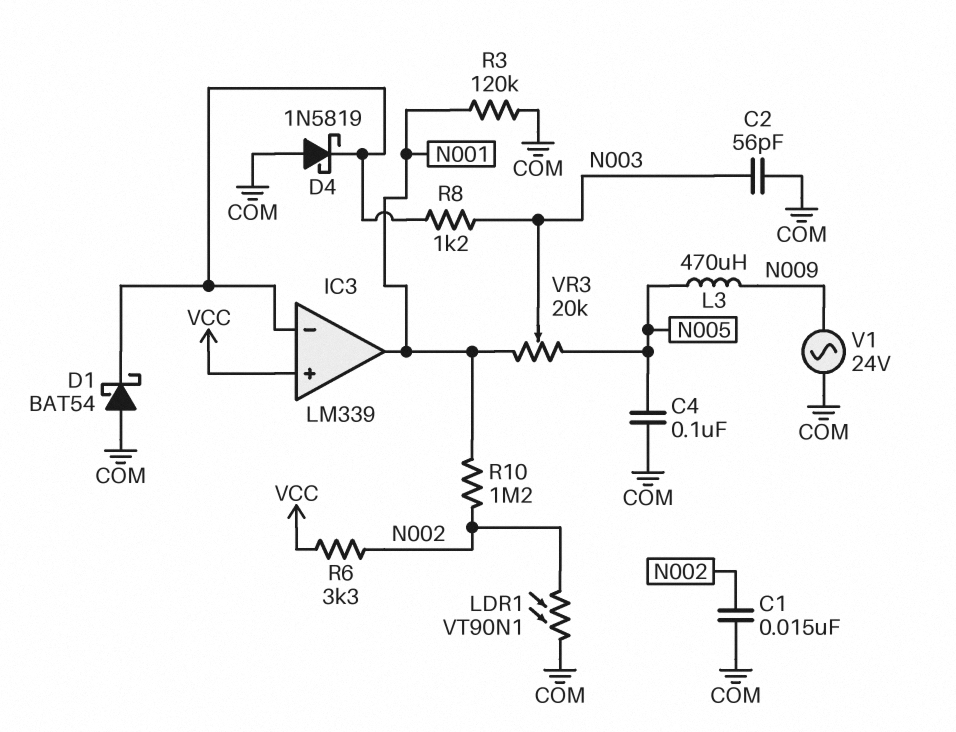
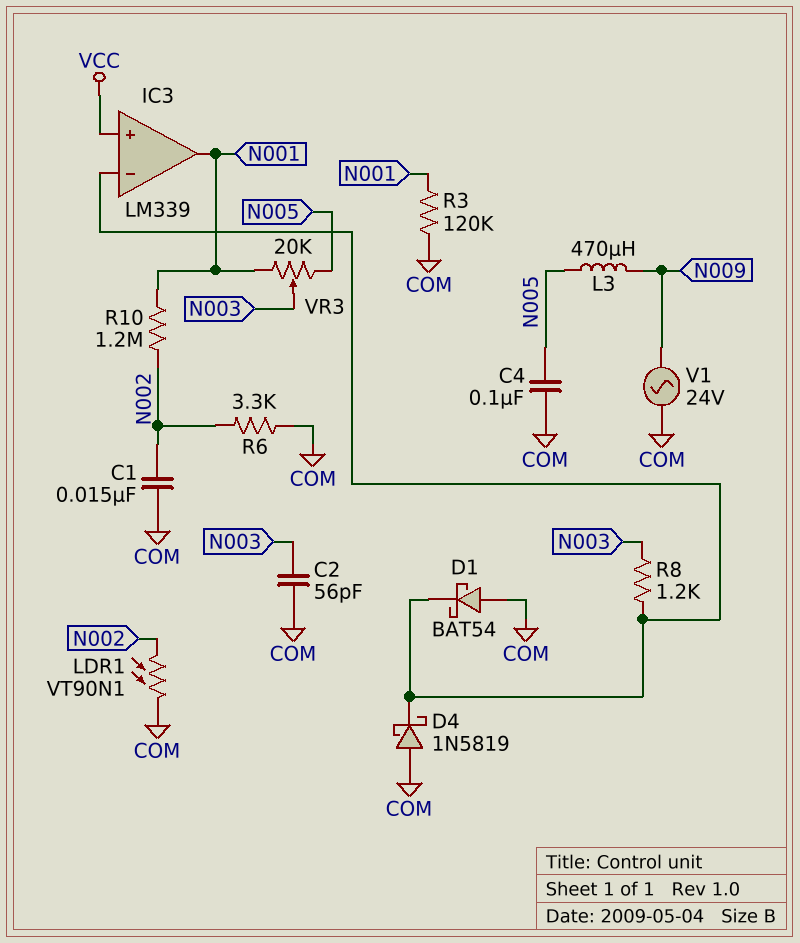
R6: 3.3k (N002, VCC) -> 3.3k (COM, N002)

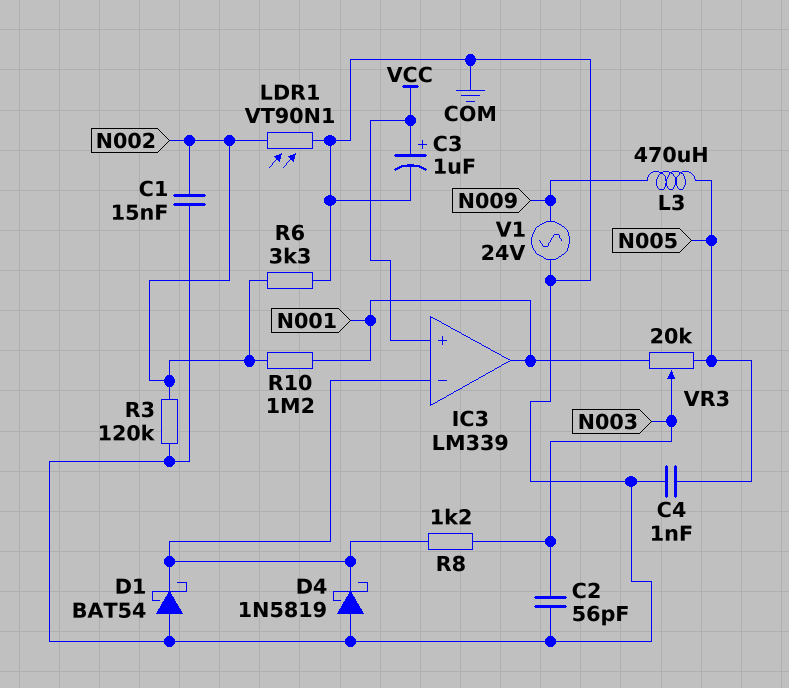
C3: none -> 1uF (plus VCC, minus COM)
C4: 100nF (COM, N005) -> 1nF (COM, N005)
R3: 120k (COM, N001) -> 120k (COM, N002)

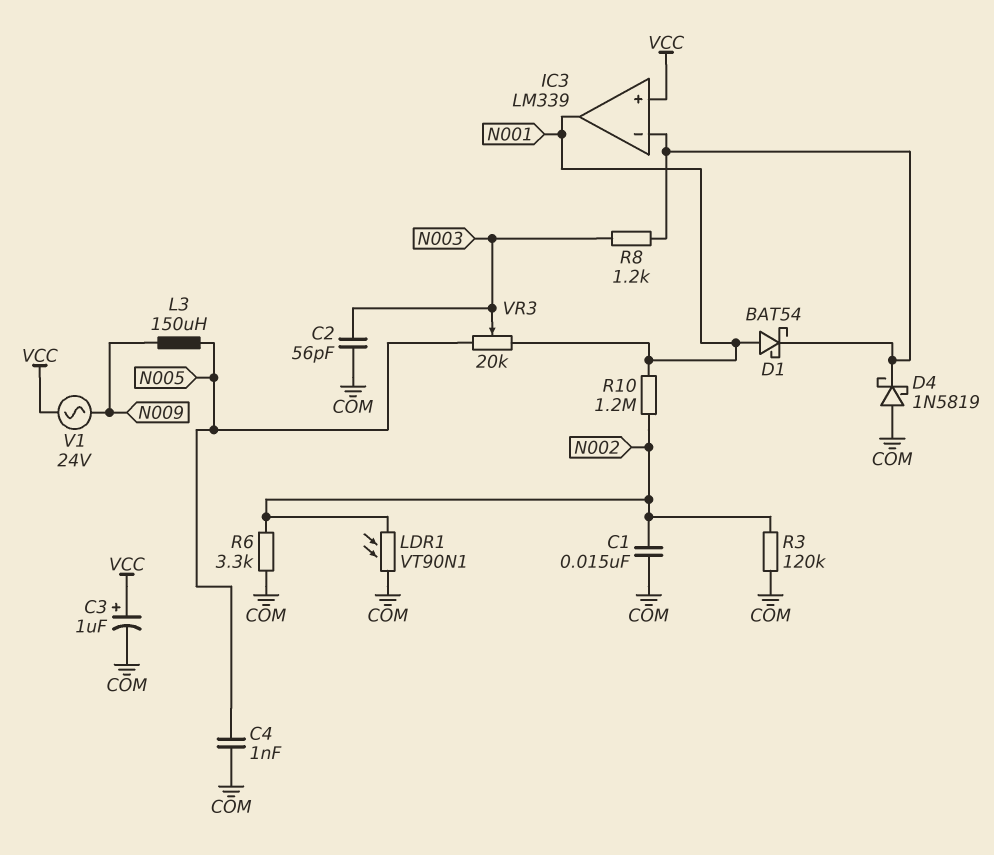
D1: schottky BAT54 (A COM, K IC3/in-) -> schottky BAT54 (A N001, K IC3/in-)
L3: 470uH (N005, N009) -> 150uH (N005, N009)
V1: AC 24V (COM, N009) -> AC 24V (N009, VCC)

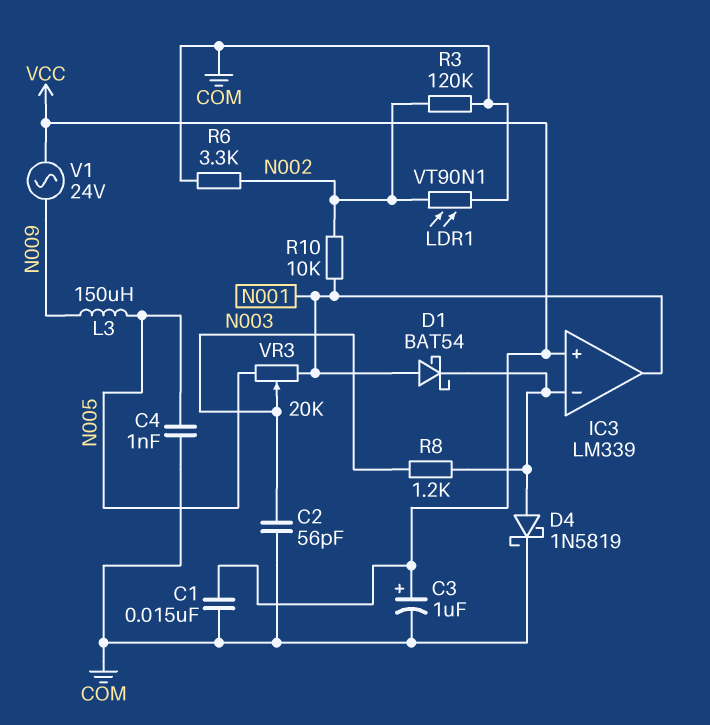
C1: 15nF (COM, N002) -> 15nF (COM, VCC)
D4: schottky 1N5819 (A COM, K IC3/in-) -> schottky 1N5819 (A IC3/in-, K COM)
R10: 1.2M (N001, N002) -> 10k (N001, N002)

